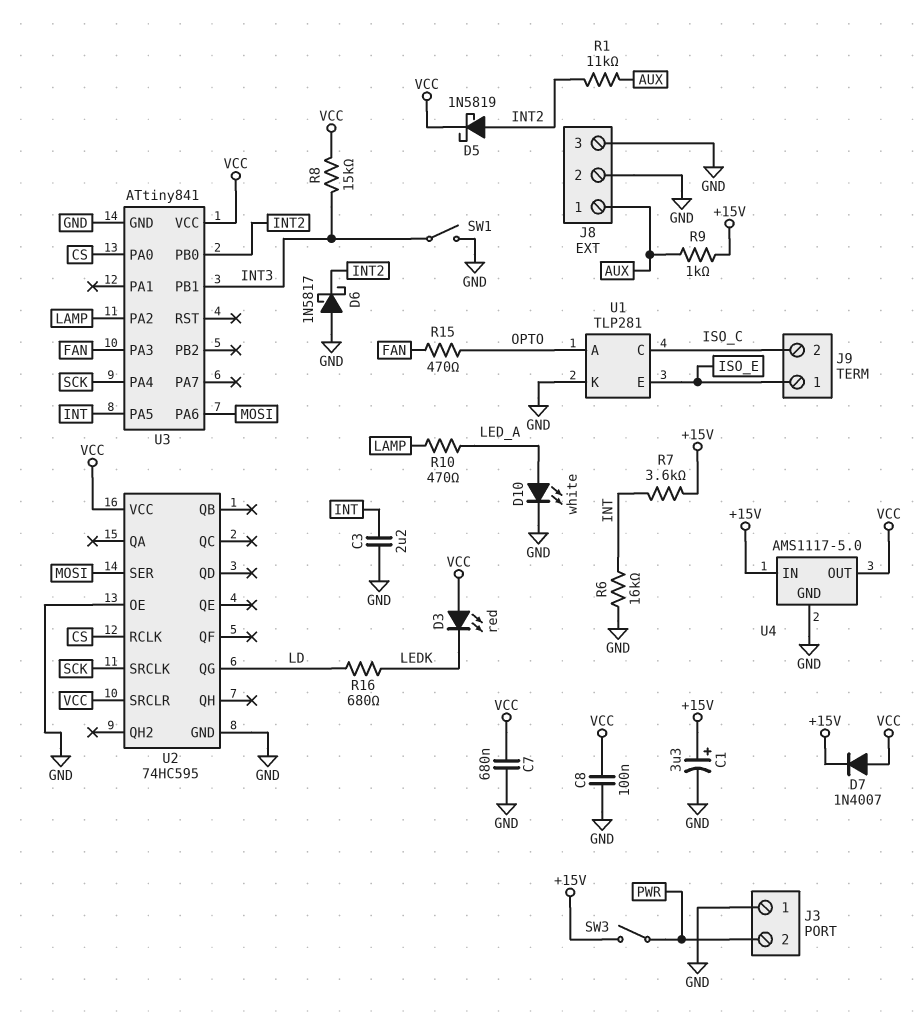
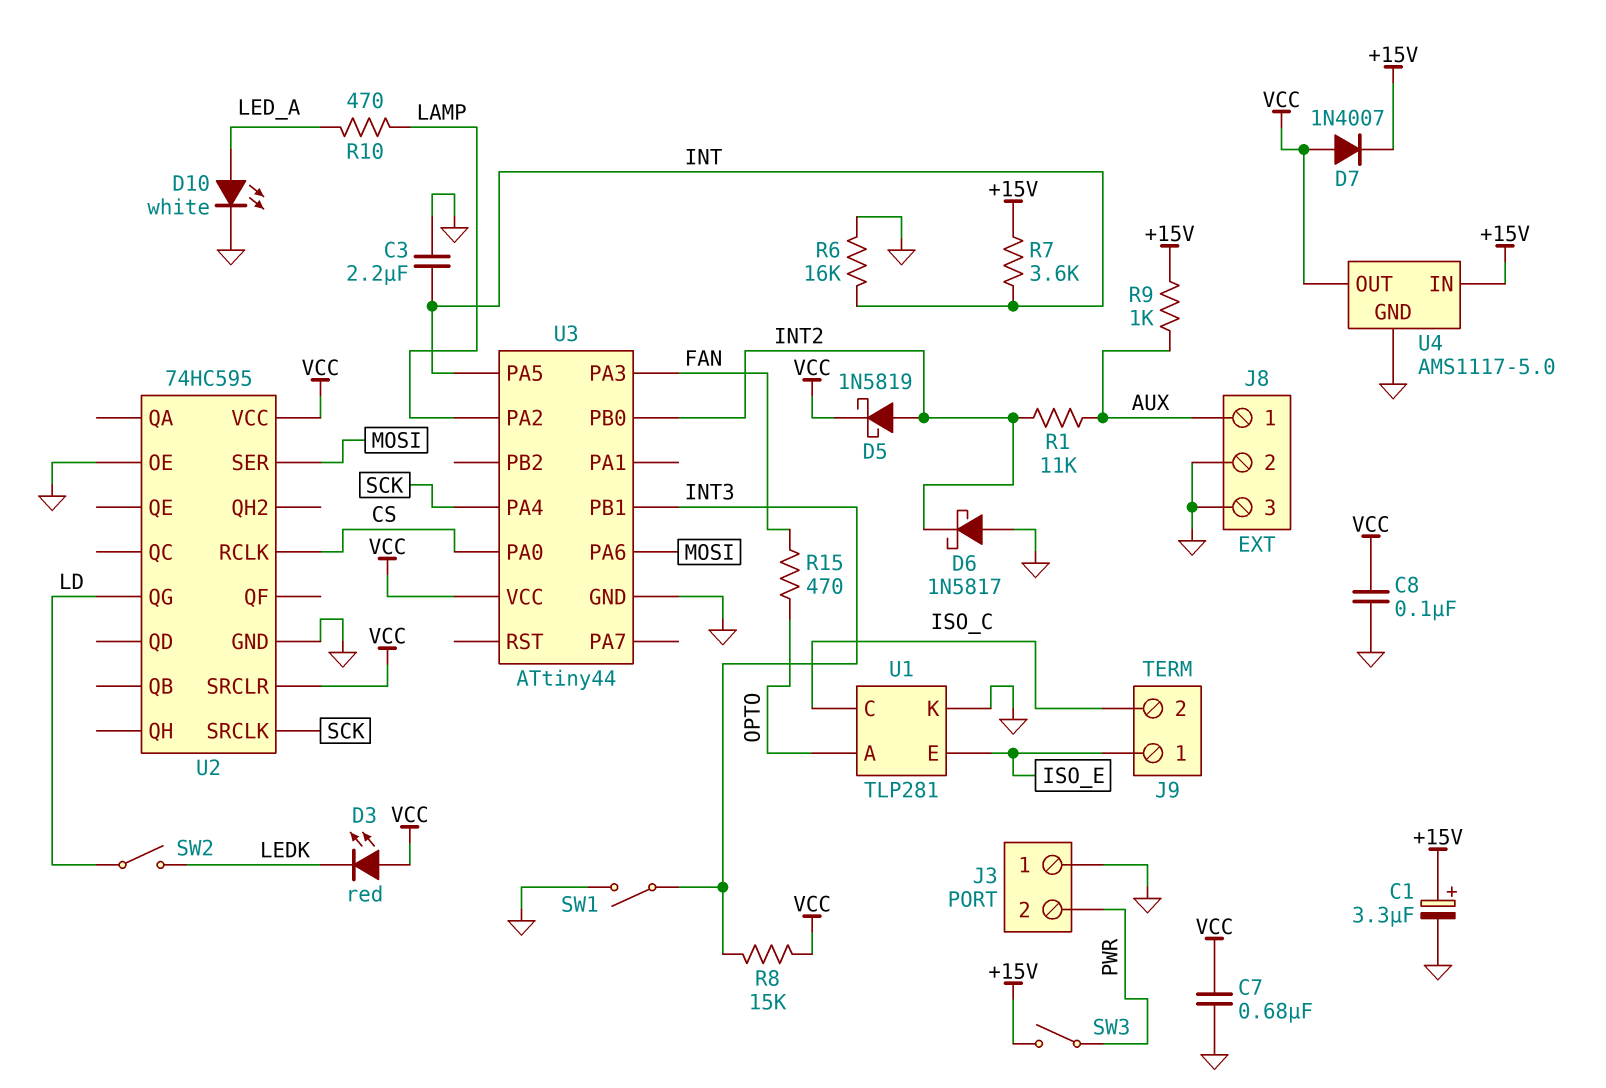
R16: 680 (LD, LEDK) -> none
SW2: none -> switch (LD, LEDK)
U3: ATtiny841 -> ATtiny44

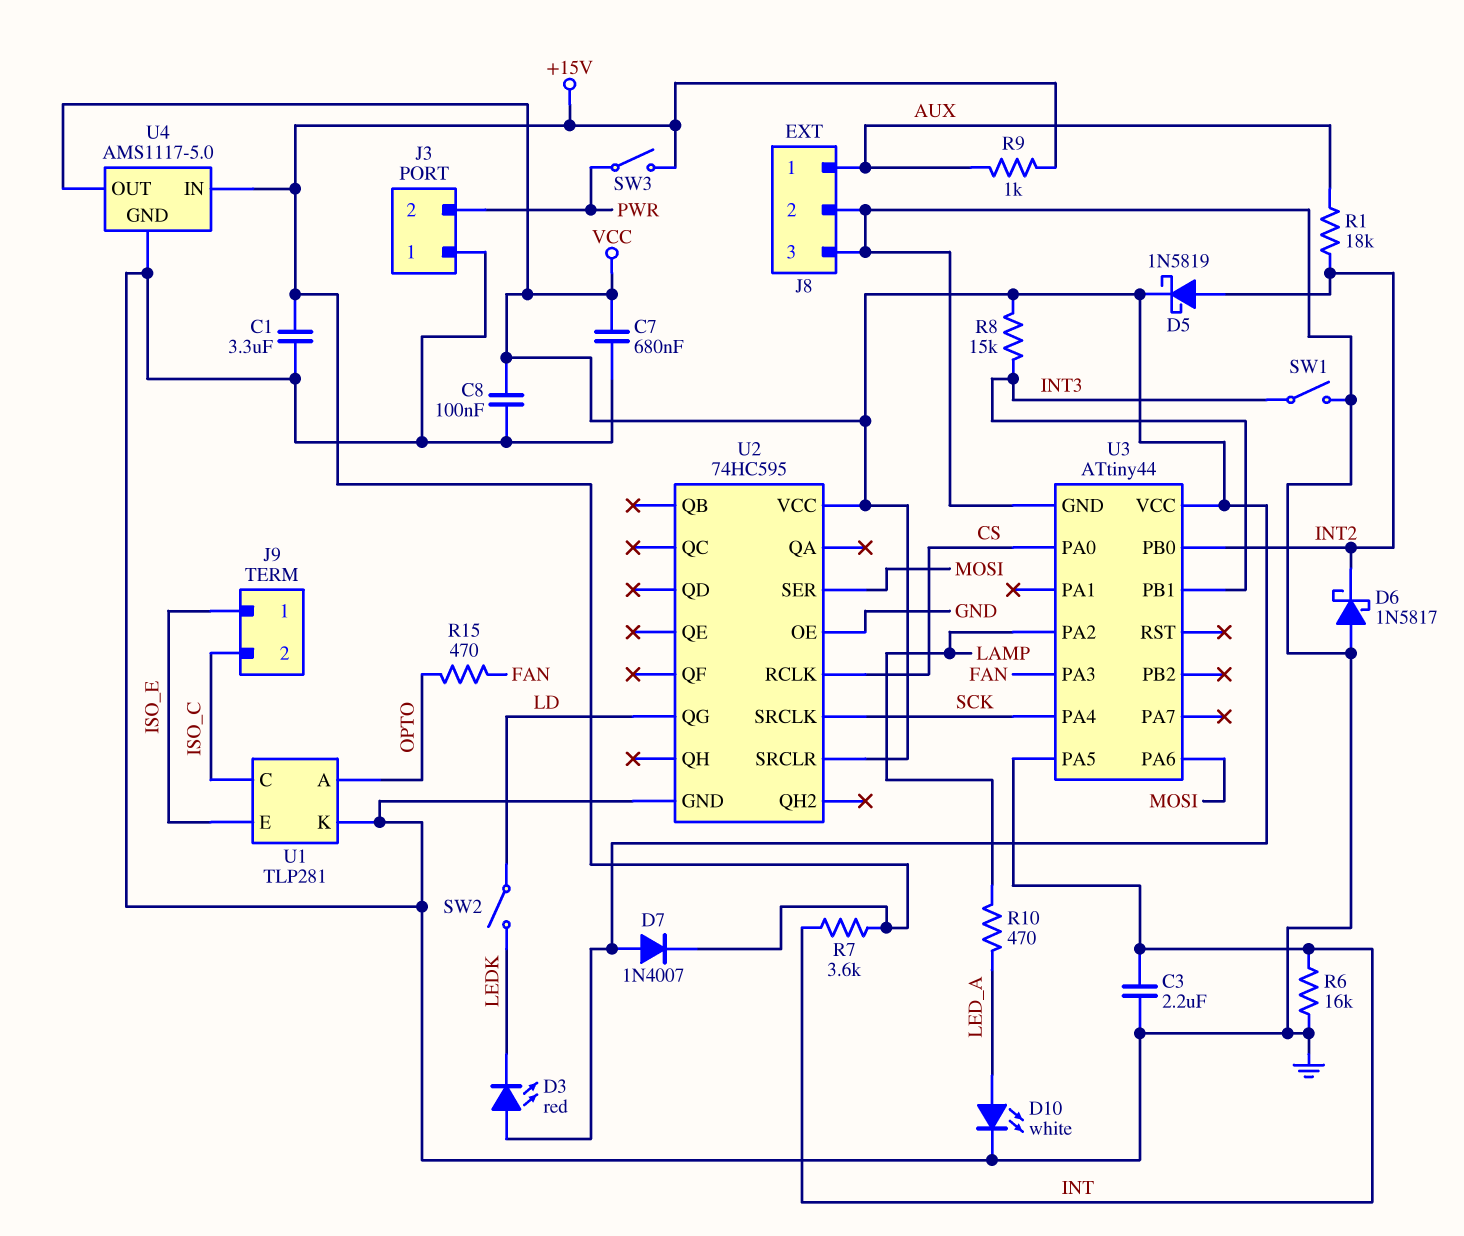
C1: 3.3uF (plus +15V, minus GND) -> 3.3uF (+15V, GND)
R1: 11k (AUX, INT2) -> 18k (AUX, INT2)

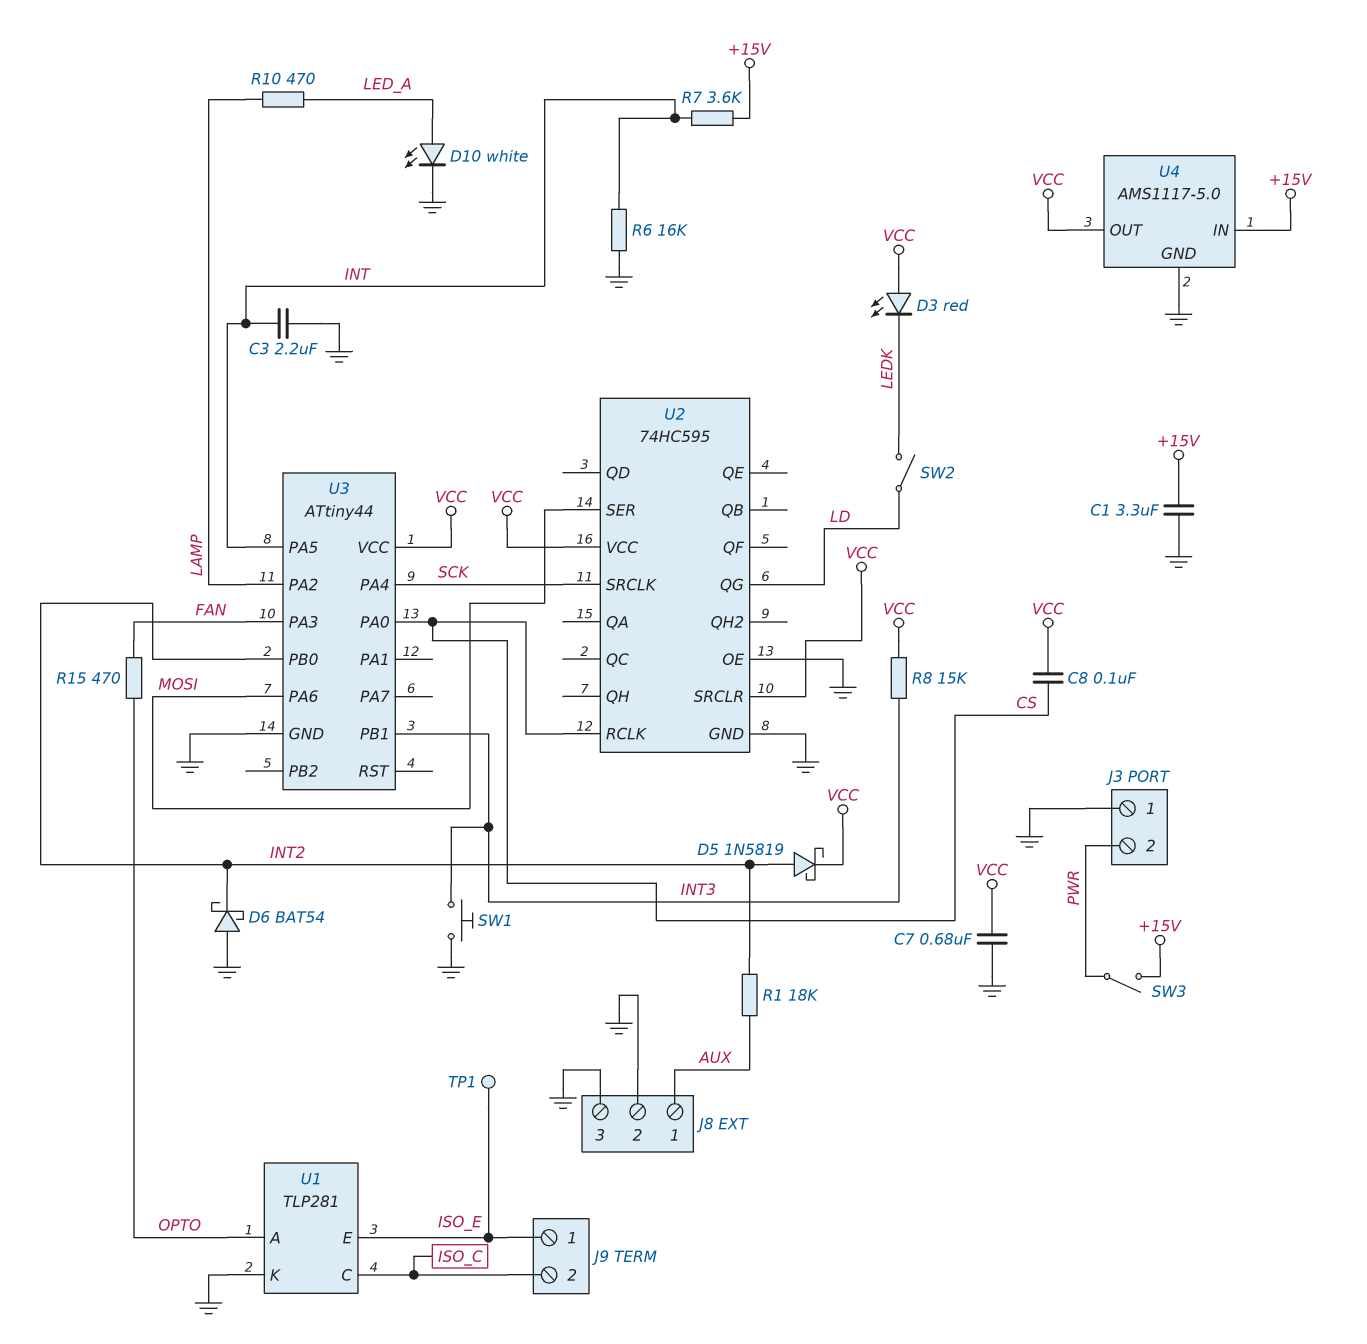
C8: 100nF (GND, VCC) -> 100nF (CS, VCC)
D6: schottky 1N5817 (A GND, K INT2) -> schottky BAT54 (A GND, K INT2)
D7: diode 1N4007 (A VCC, K +15V) -> none
R9: 1k (+15V, AUX) -> none
SW1: switch (GND, INT3) -> button (GND, INT3)
TP1: none -> test point (ISO_E)

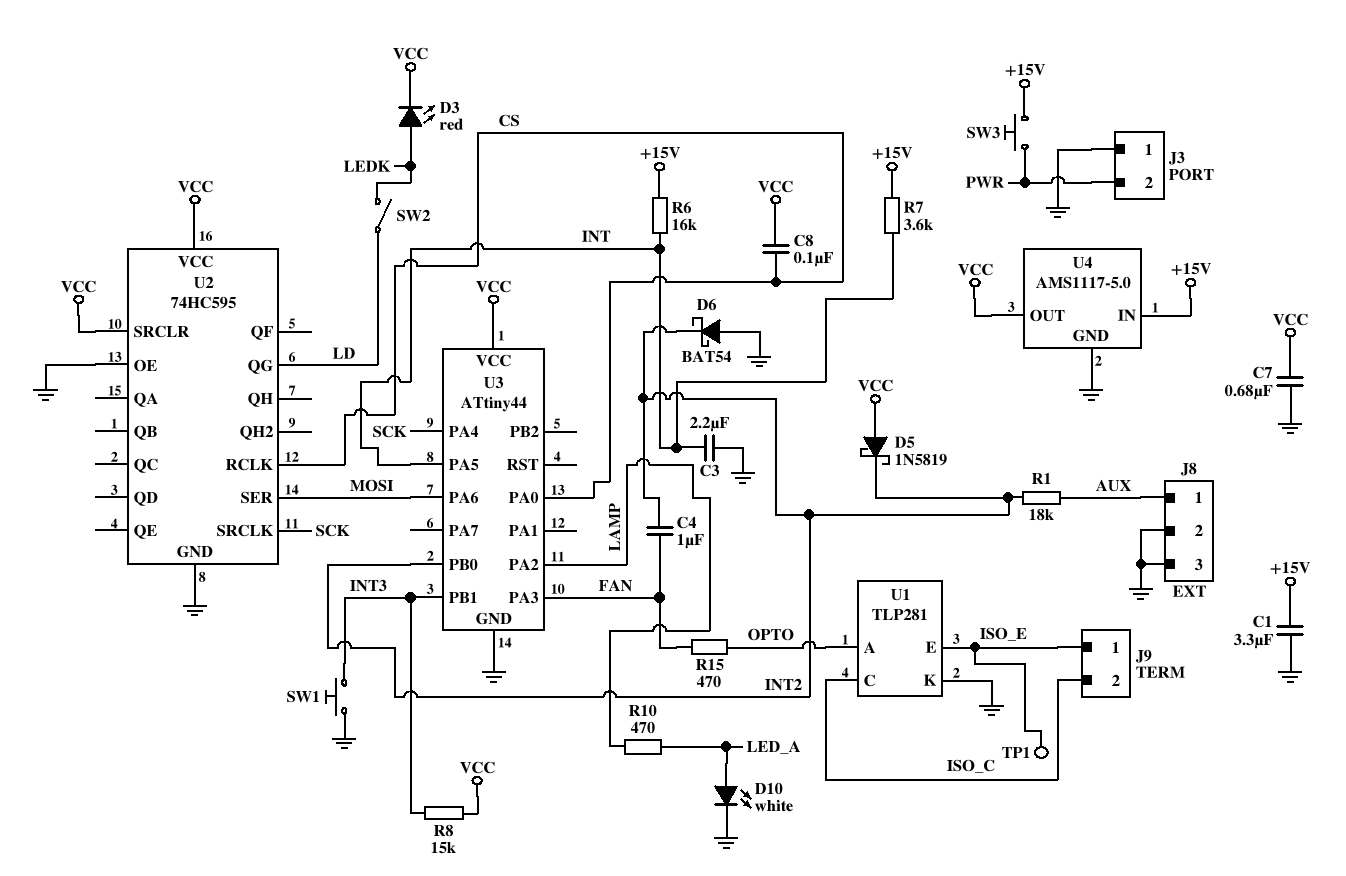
C4: none -> 1uF (FAN, INT2)
D3: LED red (A VCC, K LEDK) -> LED red (A LEDK, K VCC)
D5: schottky 1N5819 (A INT2, K VCC) -> schottky 1N5819 (A VCC, K INT2)
R6: 16k (GND, INT) -> 16k (+15V, INT)
SW3: switch (+15V, PWR) -> button (+15V, PWR)

